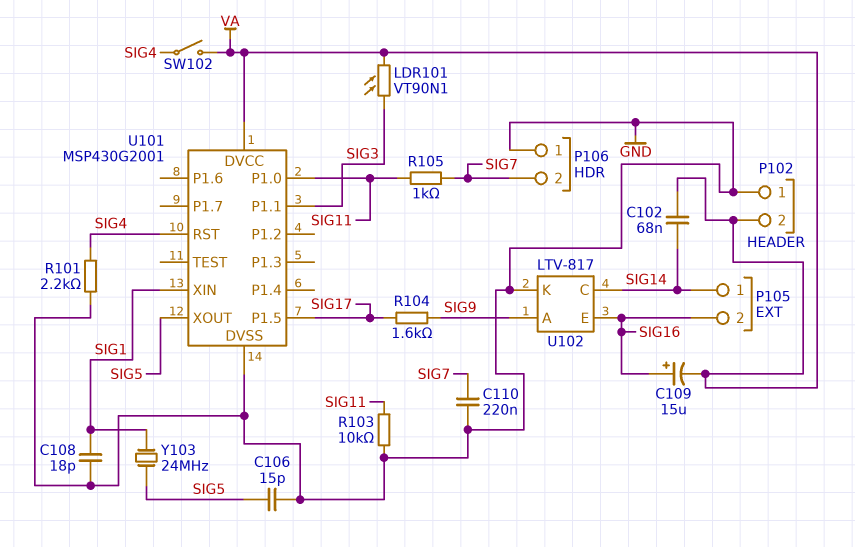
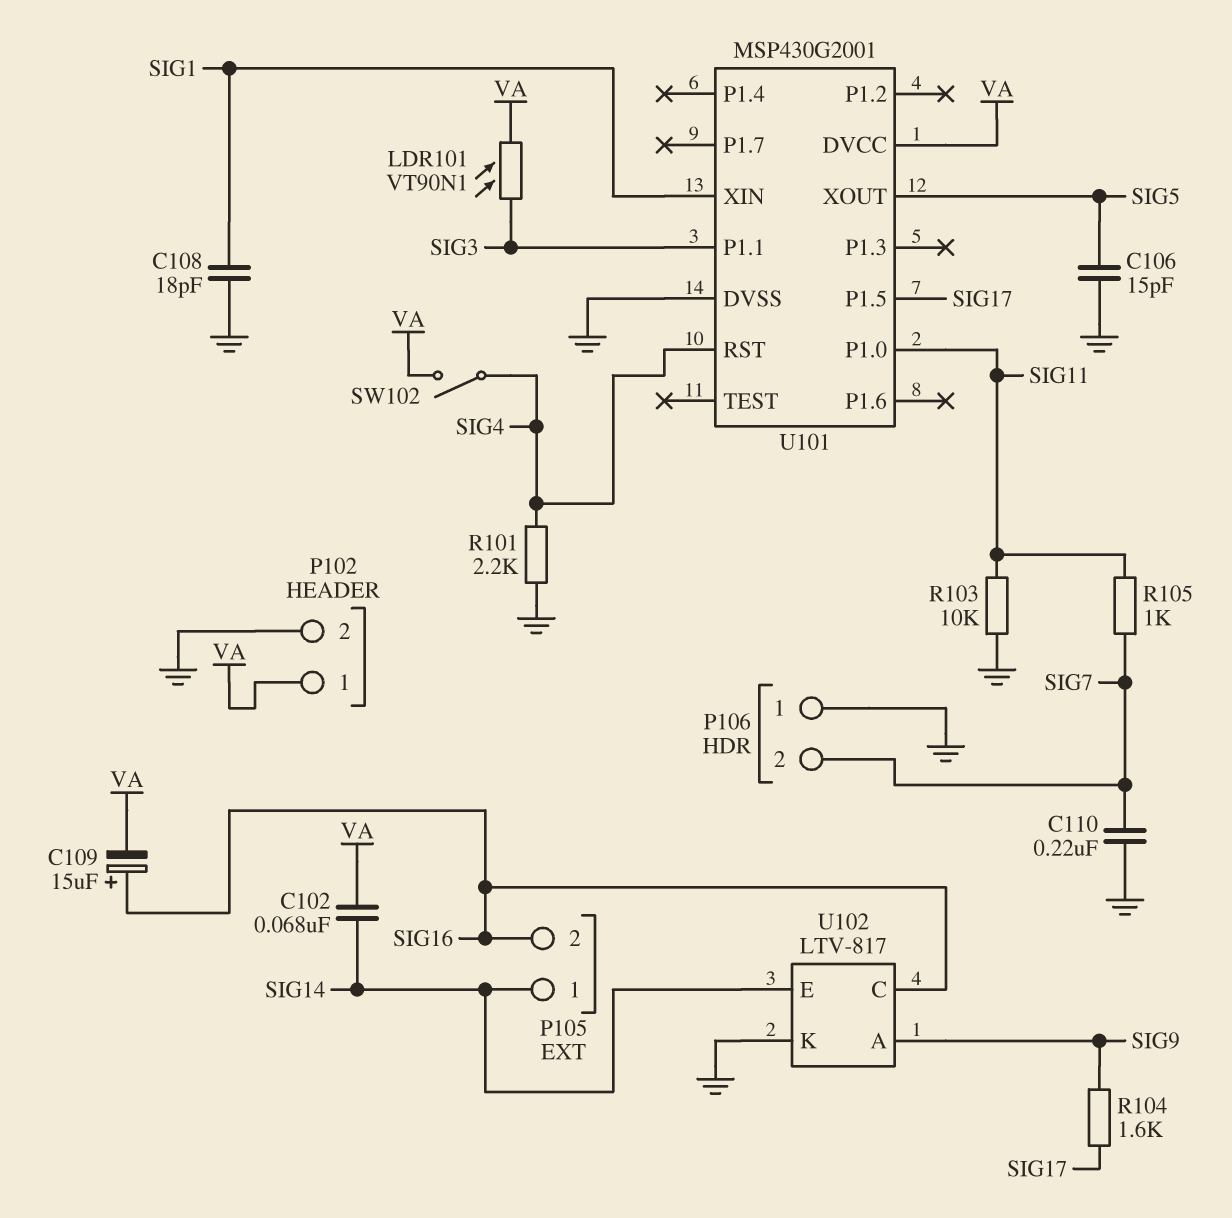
P102 pin 1: GND -> VA
P102 pin 2: VA -> GND
U102 pin C: SIG14 -> SIG16
U102 pin E: SIG16 -> SIG14
Y103: 24MHz (SIG1, SIG5) -> none

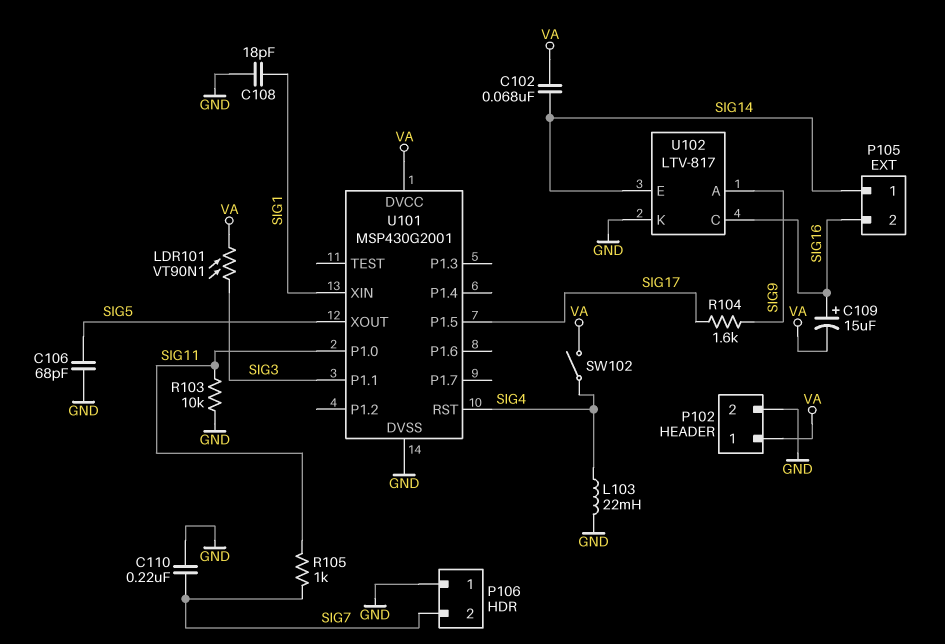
C106: 15pF (GND, SIG5) -> 68pF (GND, SIG5)
L103: none -> 22mH (GND, SIG4)
R101: 2.2k (GND, SIG4) -> none

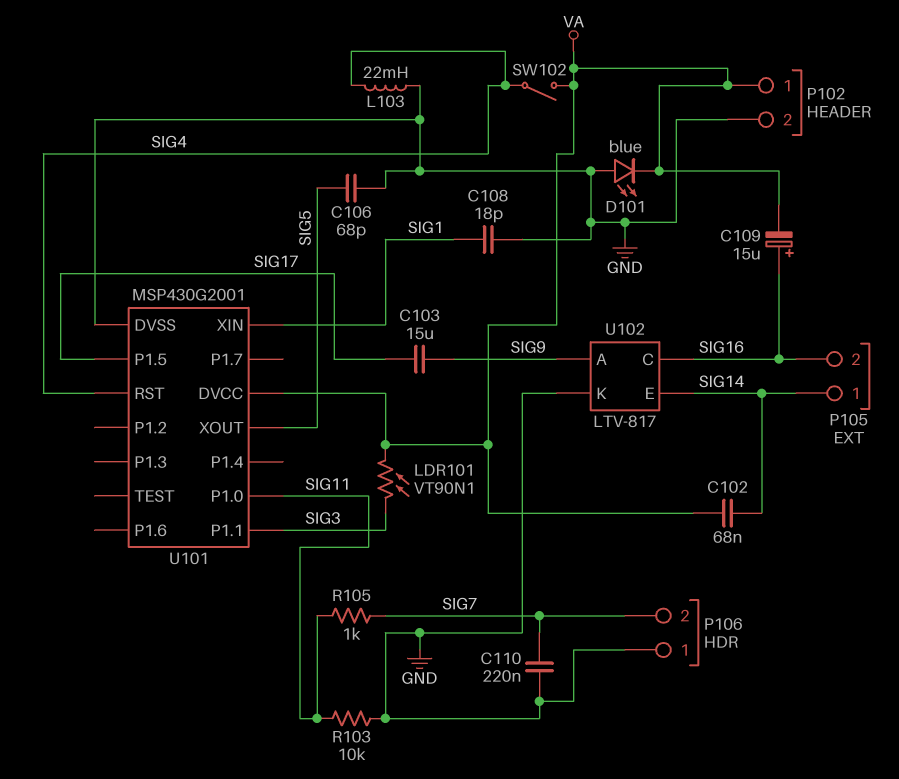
C103: none -> 15uF (SIG9, SIG17)
D101: none -> LED blue (A GND, K VA)
R104: 1.6k (SIG9, SIG17) -> none

